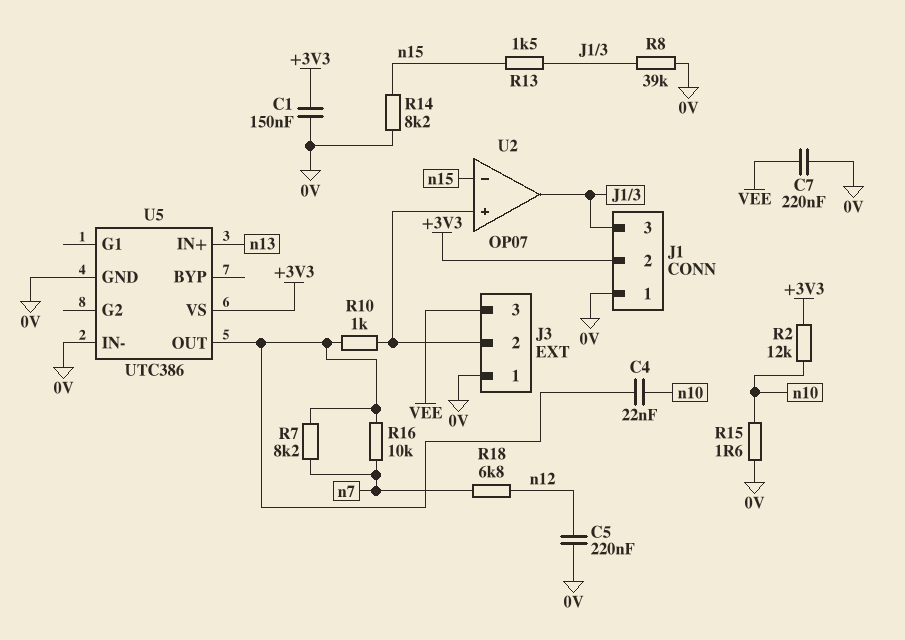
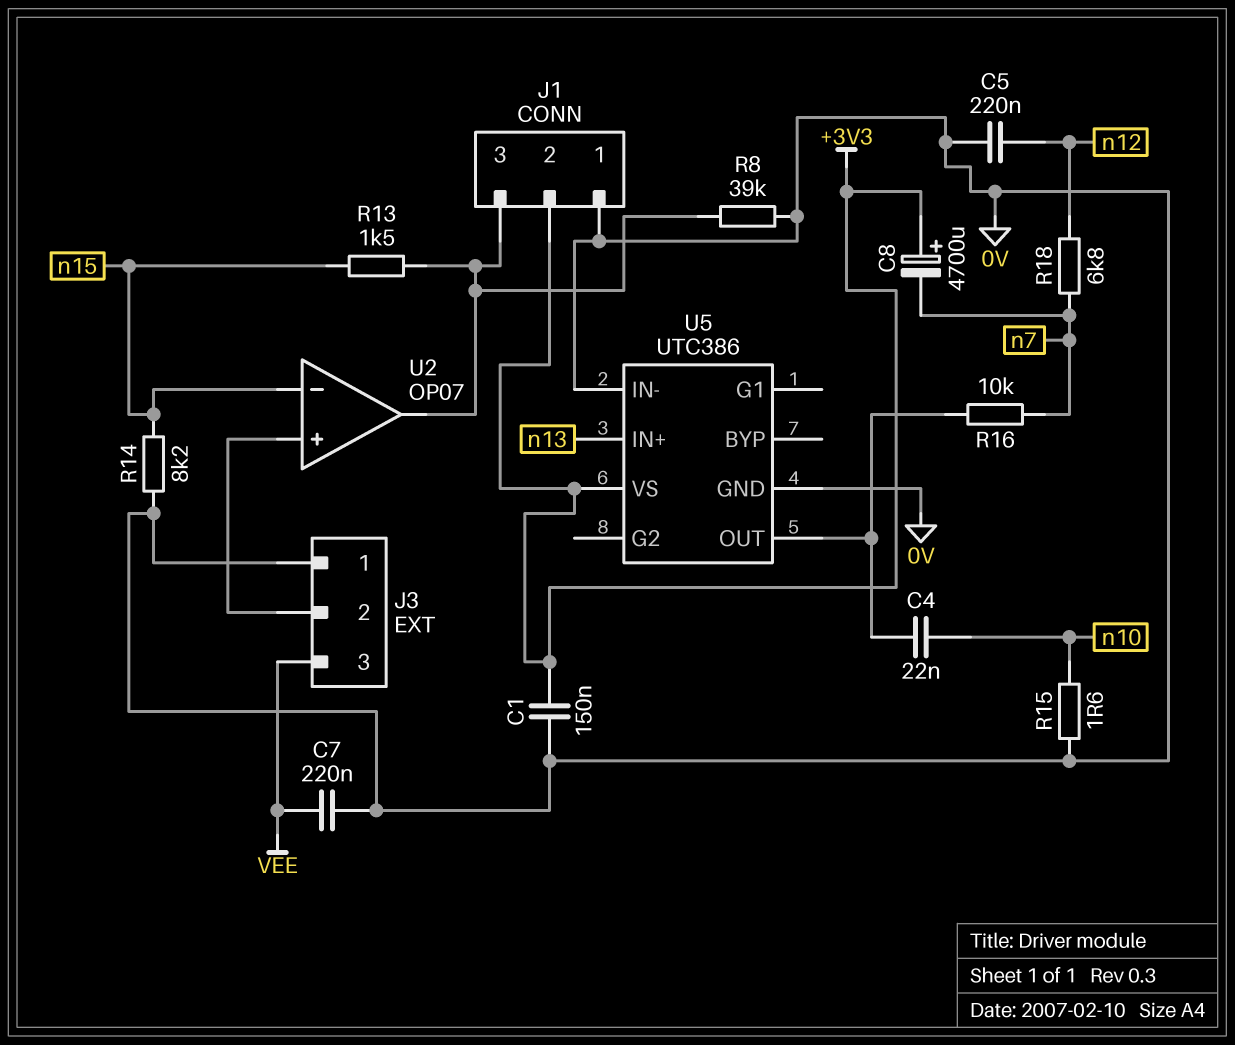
C8: none -> 4700uF (plus +3V3, minus n7)
R2: 12k (+3V3, n10) -> none
R7: 8.2k (U5/OUT, n7) -> none
R10: 1k (J3/2, U5/OUT) -> none

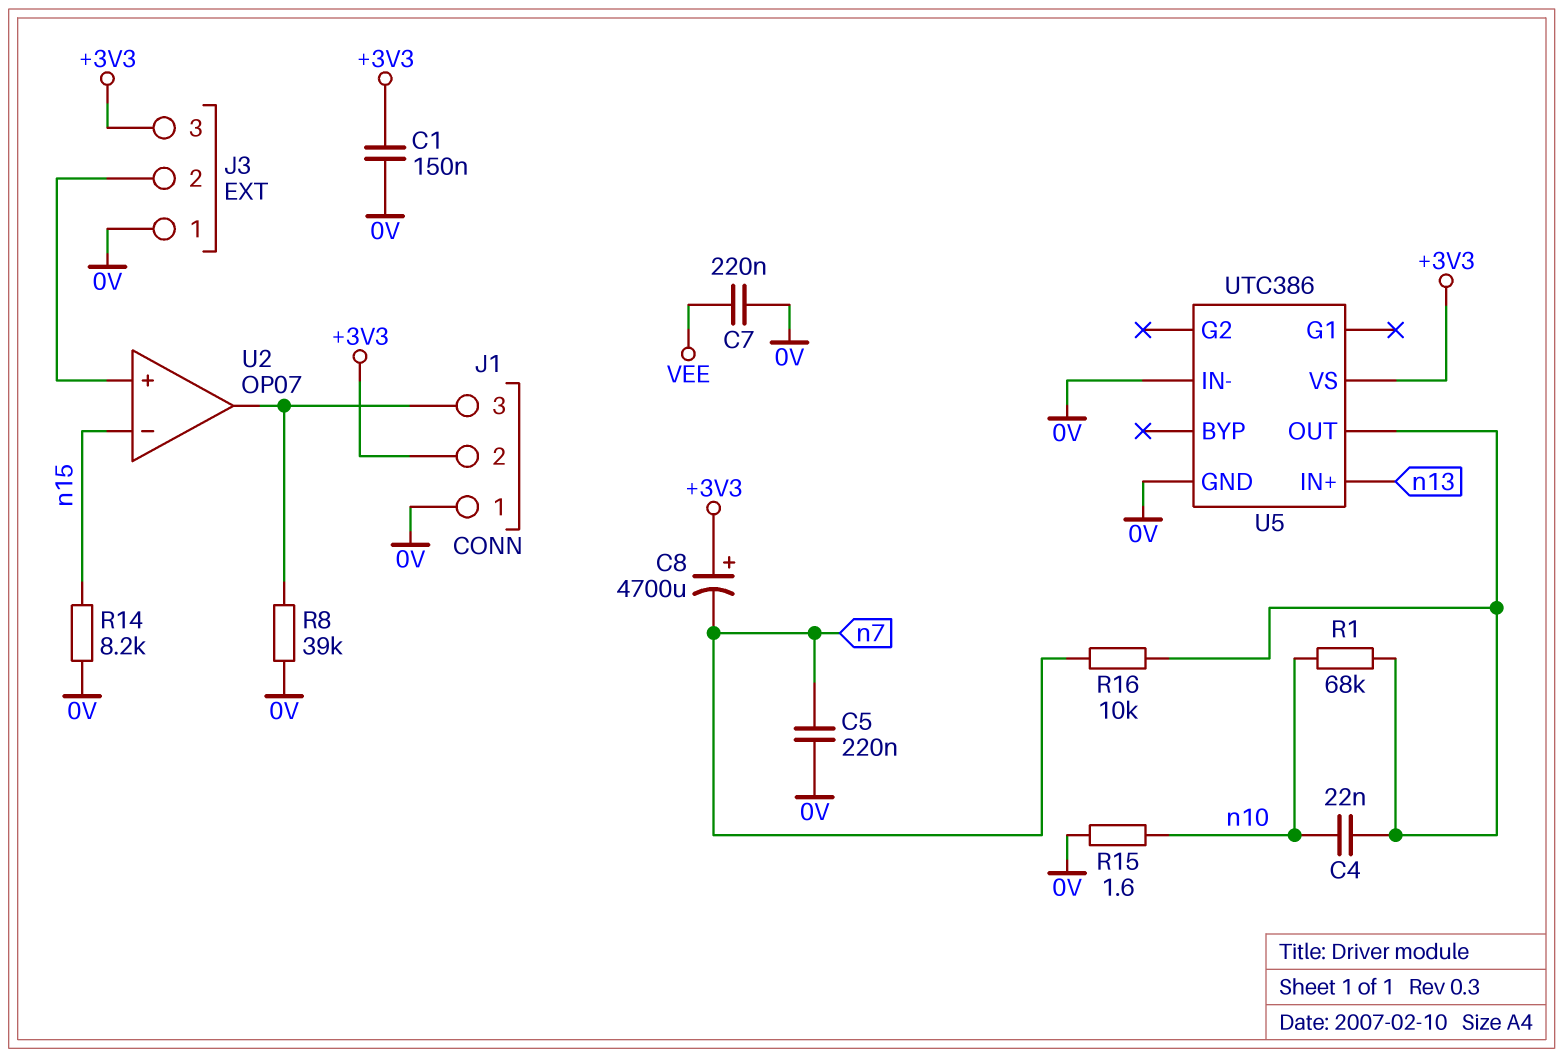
C5: 220nF (0V, n12) -> 220nF (0V, n7)
J3 pin 3: VEE -> +3V3
R1: none -> 68k (U5/OUT, n10)
R13: 1.5k (J1/3, n15) -> none
R18: 6.8k (n7, n12) -> none

